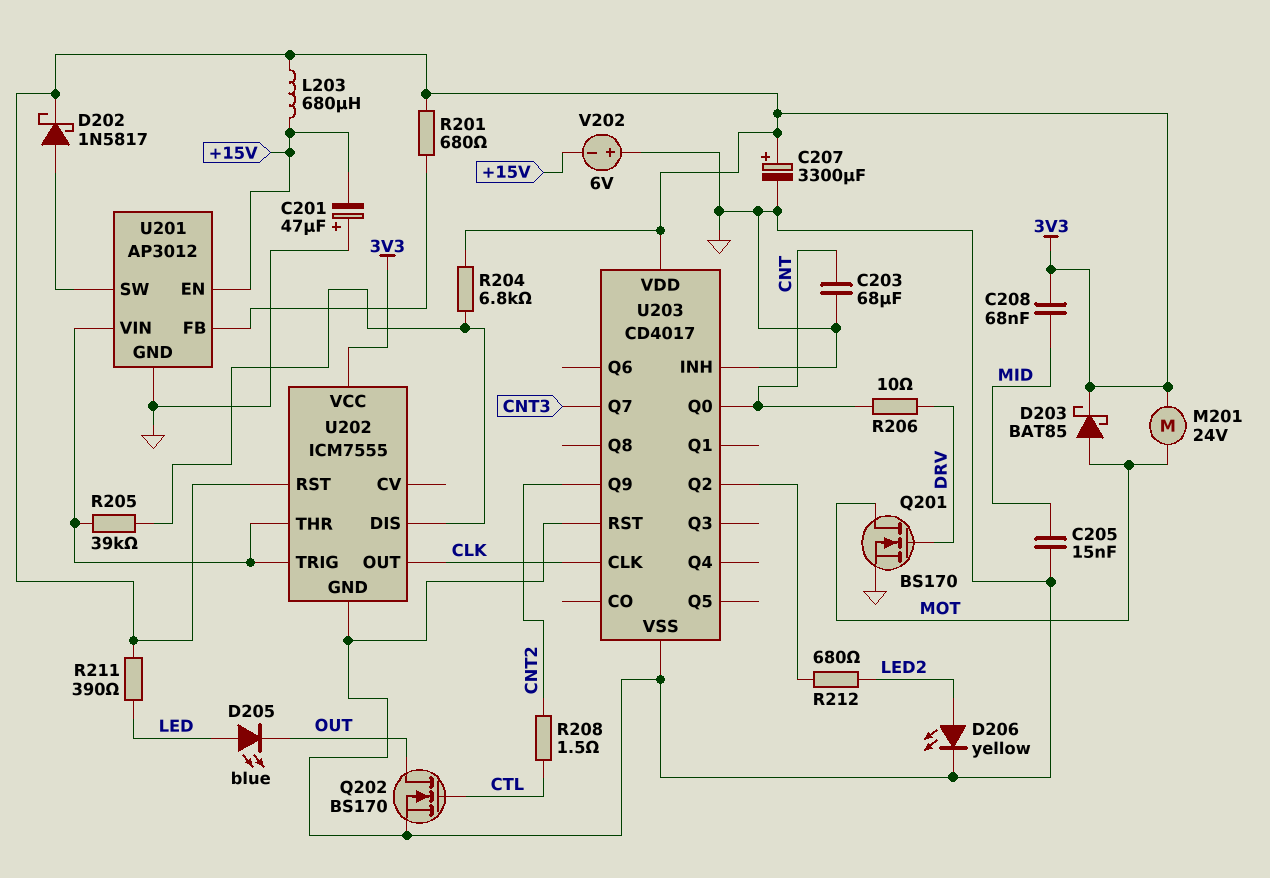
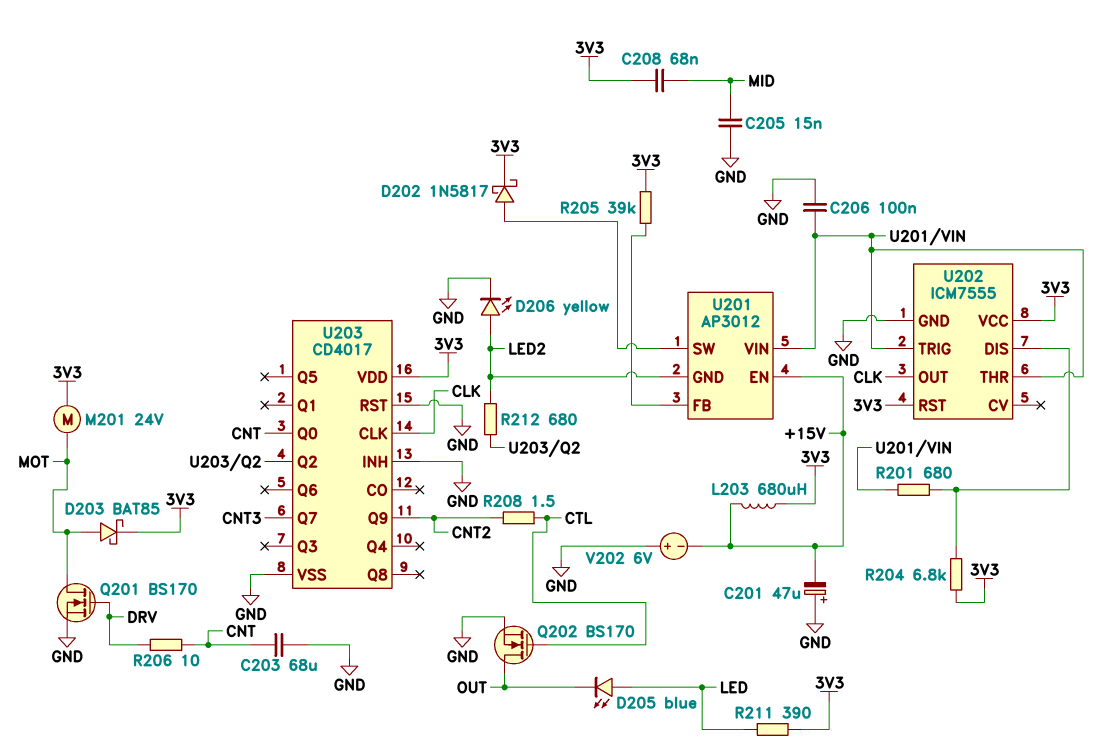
C206: none -> 100nF (GND, U201/VIN)
C207: 3300uF (plus 3V3, minus GND) -> none
R201: 680 (3V3, U201/FB) -> 680 (U201/VIN, U202/DIS)
R205: 39k (U201/VIN, U202/DIS) -> 39k (3V3, U201/FB)
U201 pin GND: GND -> LED2

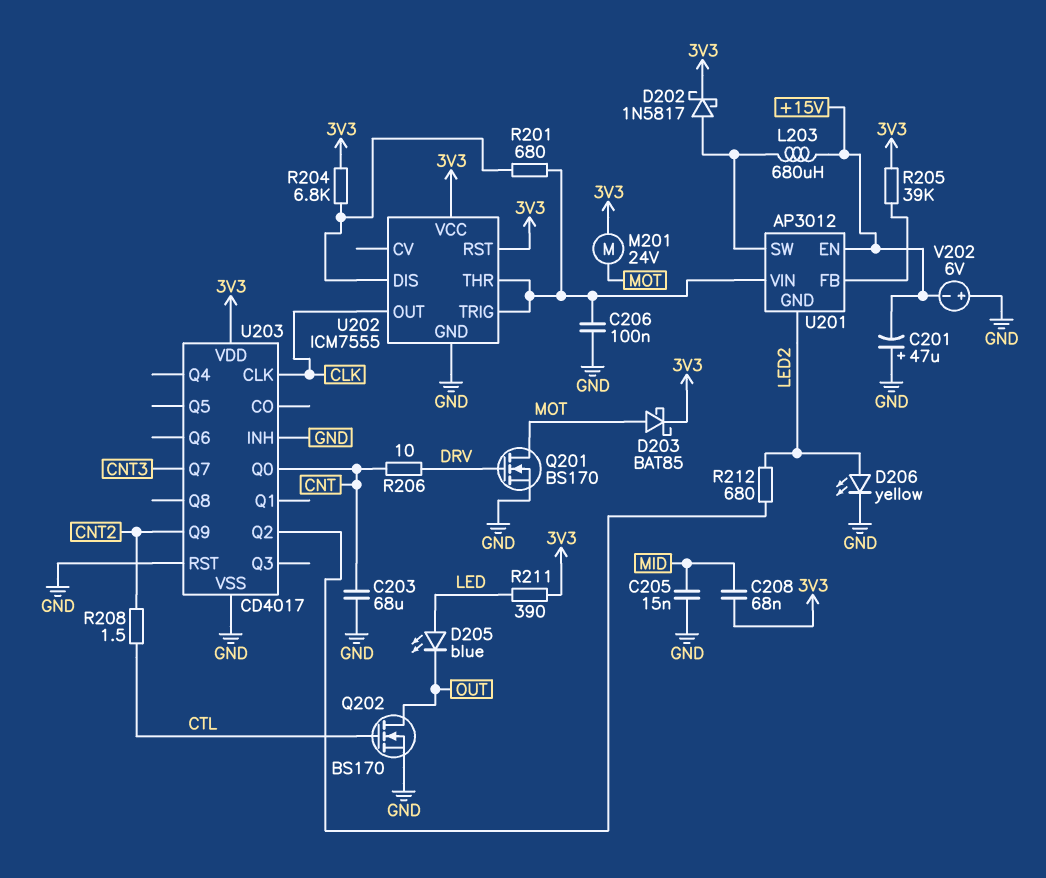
L203: 680uH (+15V, 3V3) -> 680uH (+15V, U201/SW)

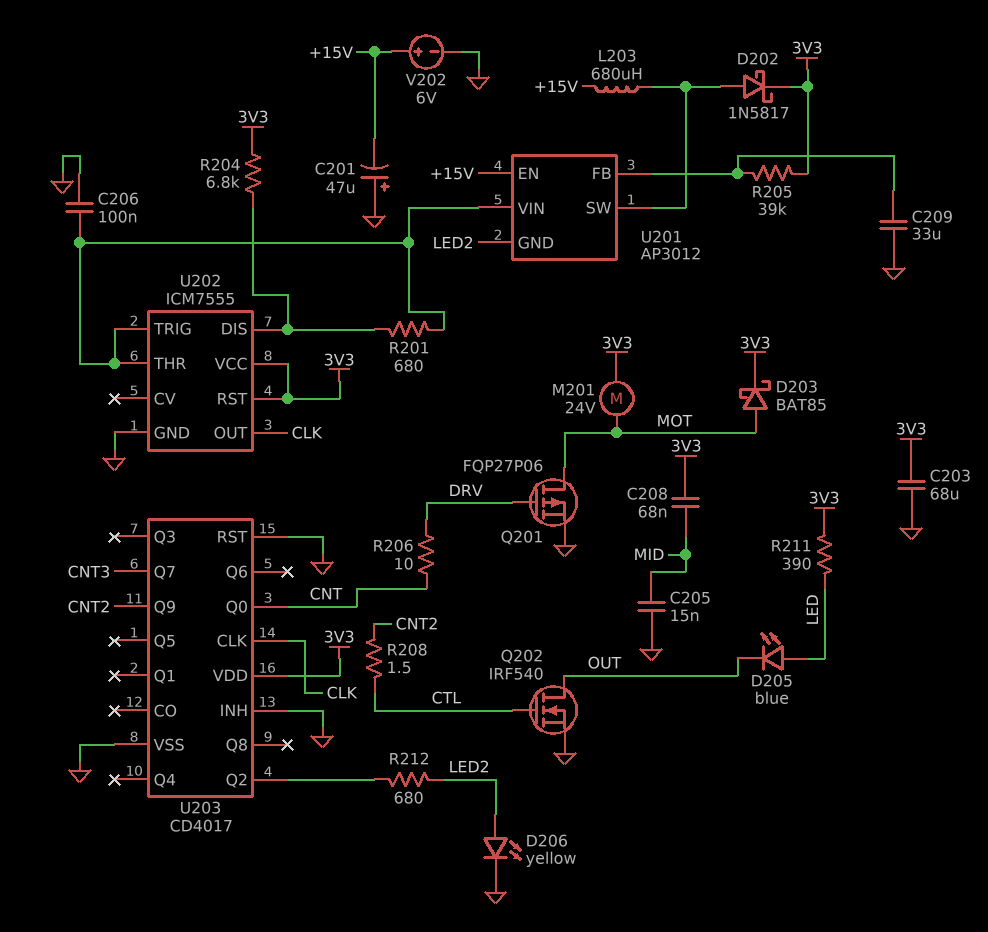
C203: 68uF (CNT, GND) -> 68uF (3V3, GND)
C209: none -> 33uF (GND, U201/FB)
Q201: NMOS BS170 (G DRV, D MOT, S GND) -> PMOS FQP27P06 (G DRV, D MOT, S GND)
Q202: NMOS BS170 (G CTL, D OUT, S GND) -> NMOS IRF540 (G CTL, D OUT, S GND)
V202: 6V (plus GND, minus +15V) -> 6V (plus +15V, minus GND)

